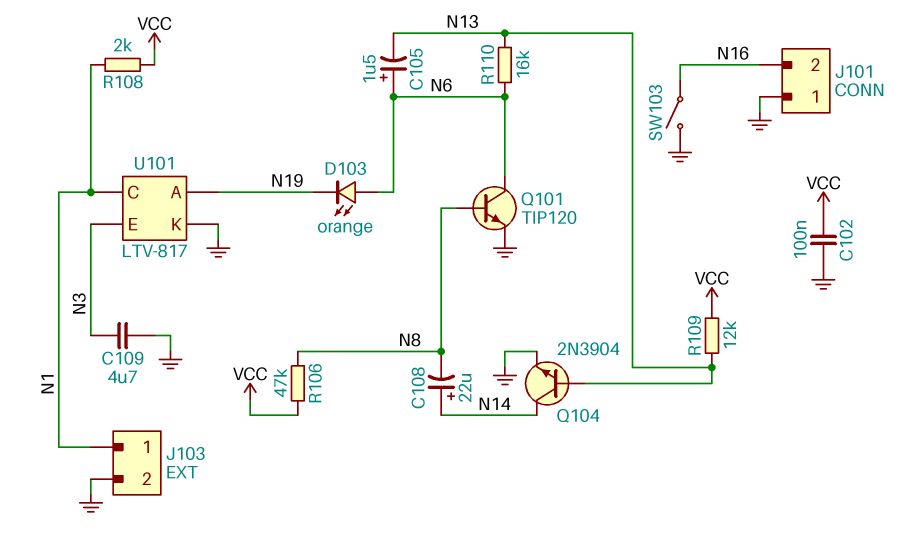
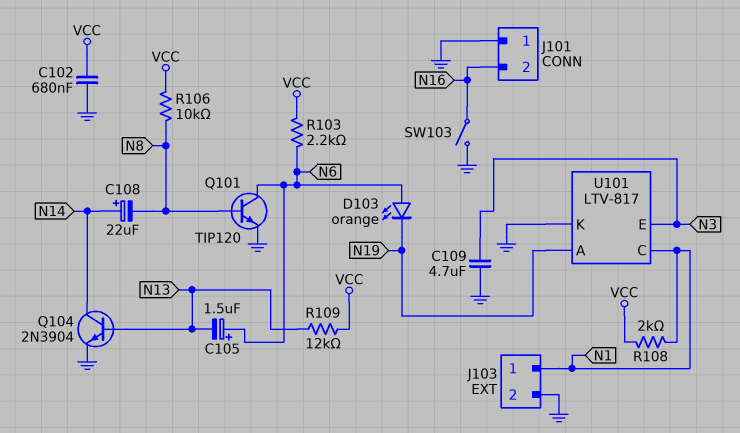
C102: 100nF (GND, VCC) -> 680nF (GND, VCC)
R103: none -> 2.2k (N6, VCC)
R106: 47k (N8, VCC) -> 10k (N8, VCC)
R110: 16k (N6, N13) -> none

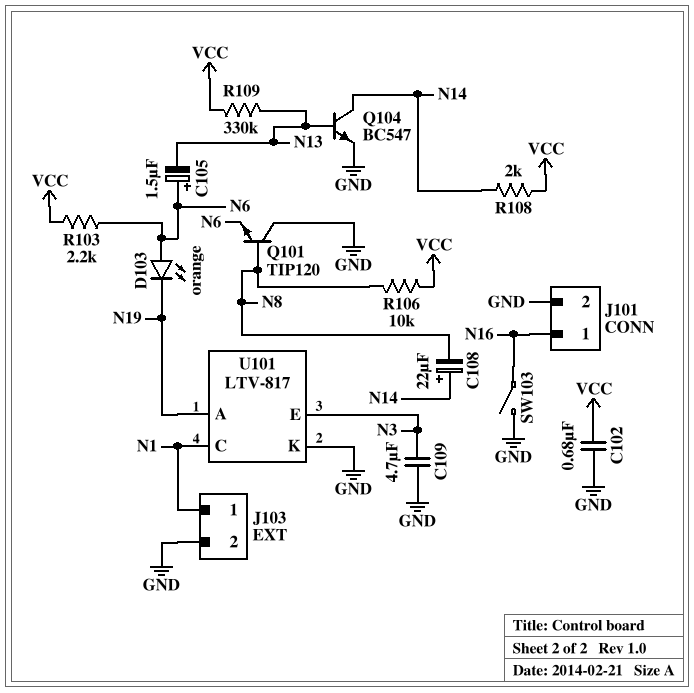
J101 pin 1: GND -> N16
J101 pin 2: N16 -> GND
Q101: NPN TIP120 (B N8, C N6, E GND) -> NPN TIP120 (B N8, C GND, E N6)
Q104: NPN 2N3904 (B N13, C N14, E GND) -> NPN BC547 (B N13, C N14, E GND)
R108: 2k (N1, VCC) -> 2k (N14, VCC)
R109: 12k (N13, VCC) -> 330k (N13, VCC)

